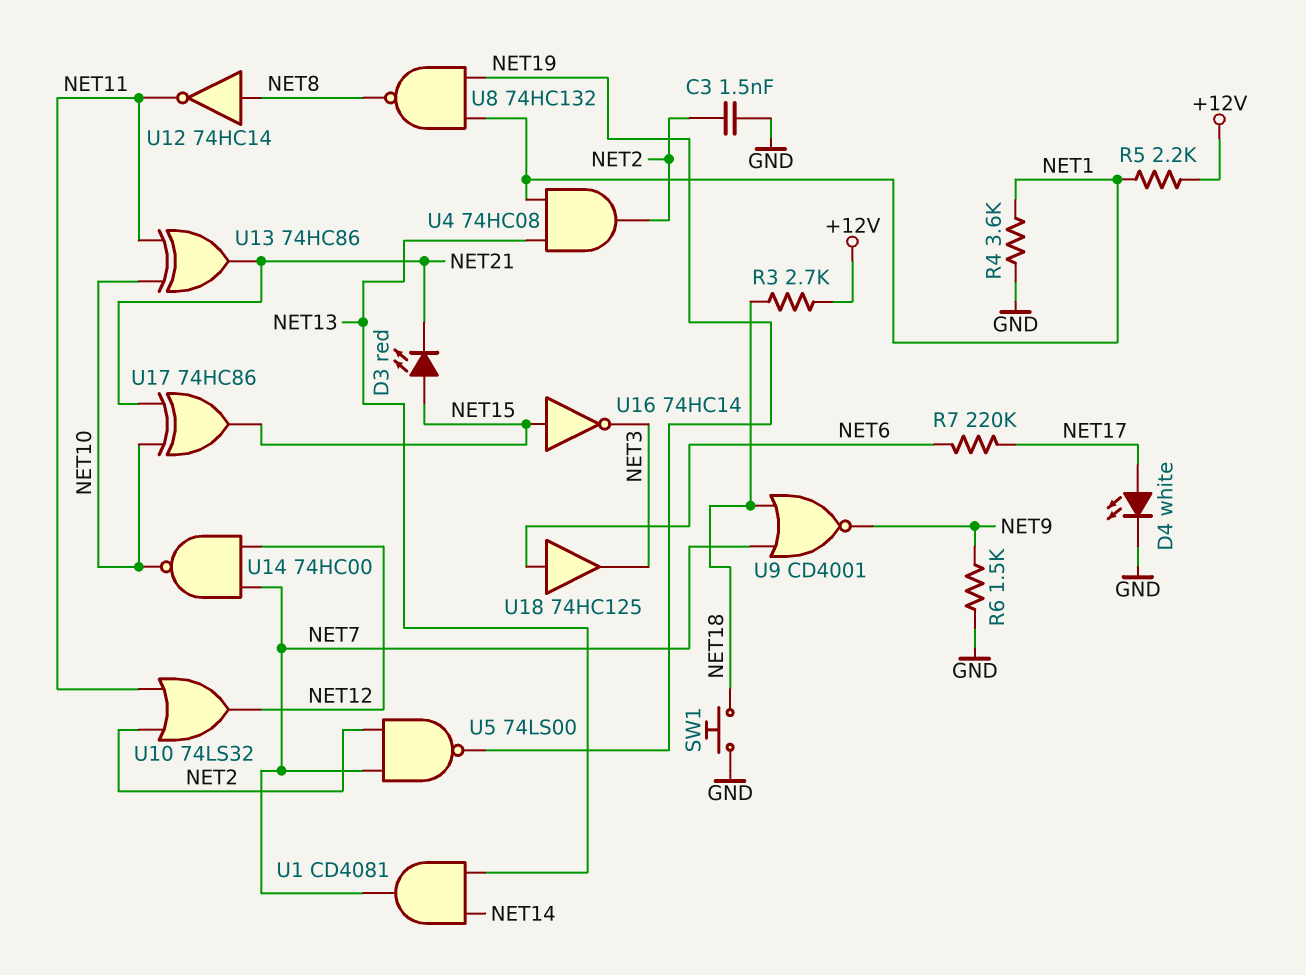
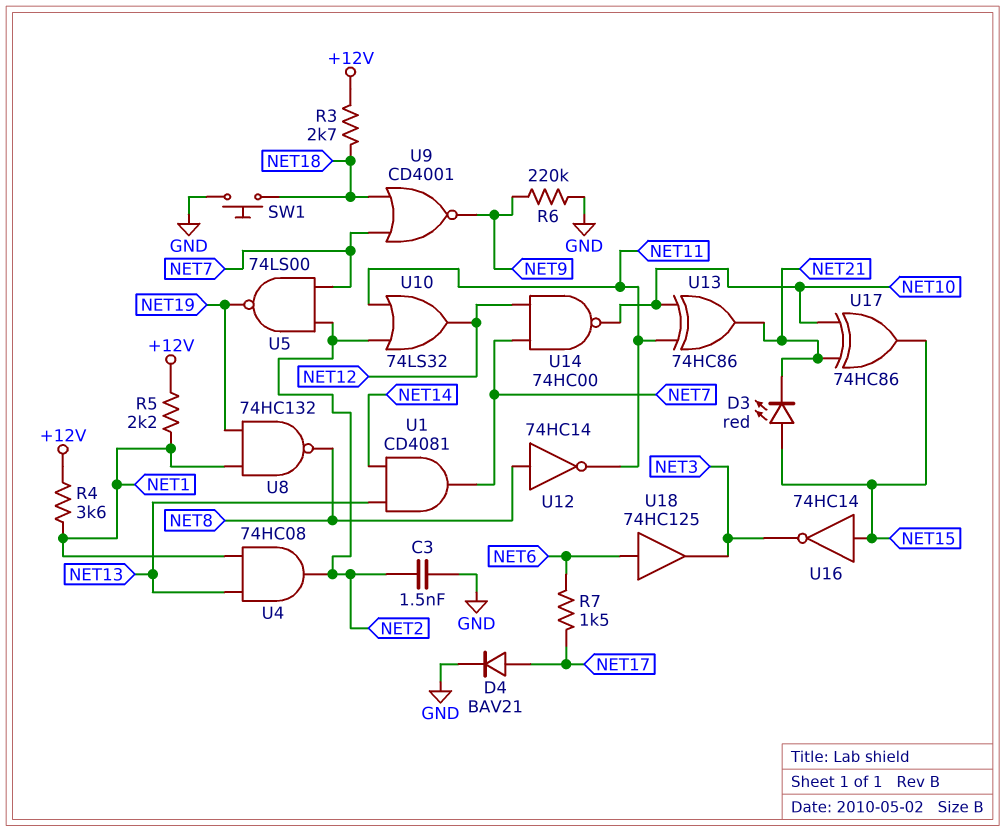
D4: LED white (A NET17, K GND) -> diode BAV21 (A NET17, K GND)
R4: 3.6k (GND, NET1) -> 3.6k (+12V, NET1)
R6: 1.5k (GND, NET9) -> 220k (GND, NET9)
R7: 220k (NET6, NET17) -> 1.5k (NET6, NET17)

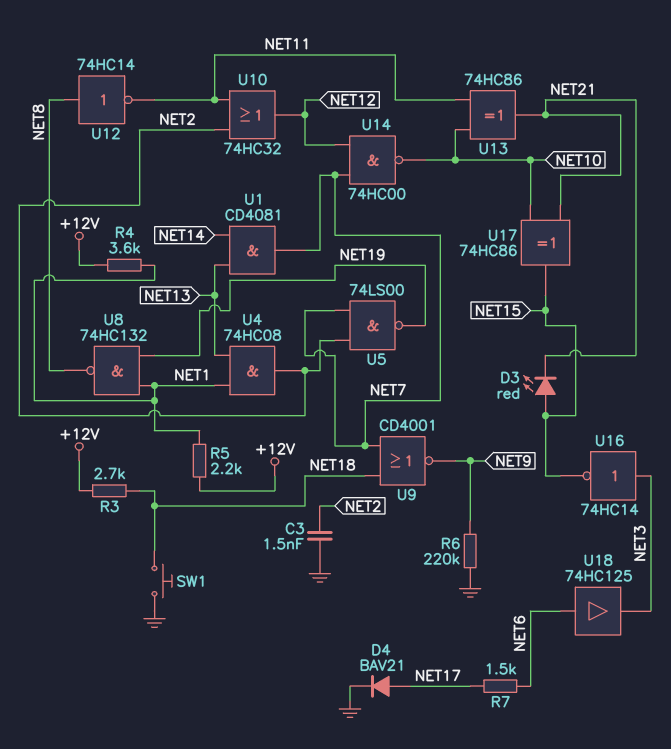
U10: OR 74LS32 (in NET2, in NET11, out NET12) -> OR 74HC32 (in NET2, in NET11, out NET12)
U16: NOT 74HC14 (in NET15, out NET3) -> NOT 74HC14 (in NET3, out NET15)

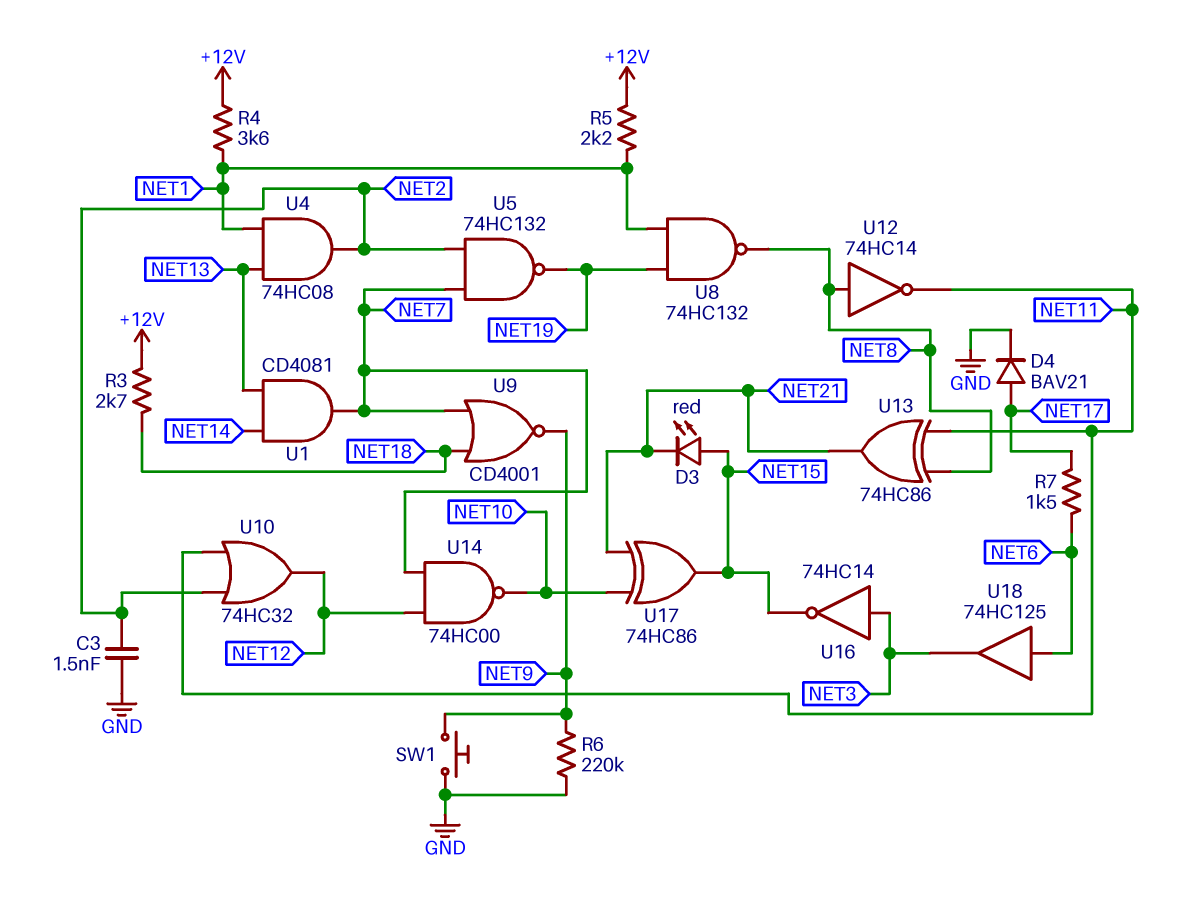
SW1: button (GND, NET18) -> button (GND, NET9)
U5: NAND 74LS00 (in NET2, in NET7, out NET19) -> NAND 74HC132 (in NET2, in NET7, out NET19)
U13: XOR 74HC86 (in NET10, in NET11, out NET21) -> XOR 74HC86 (in NET8, in NET11, out NET21)

